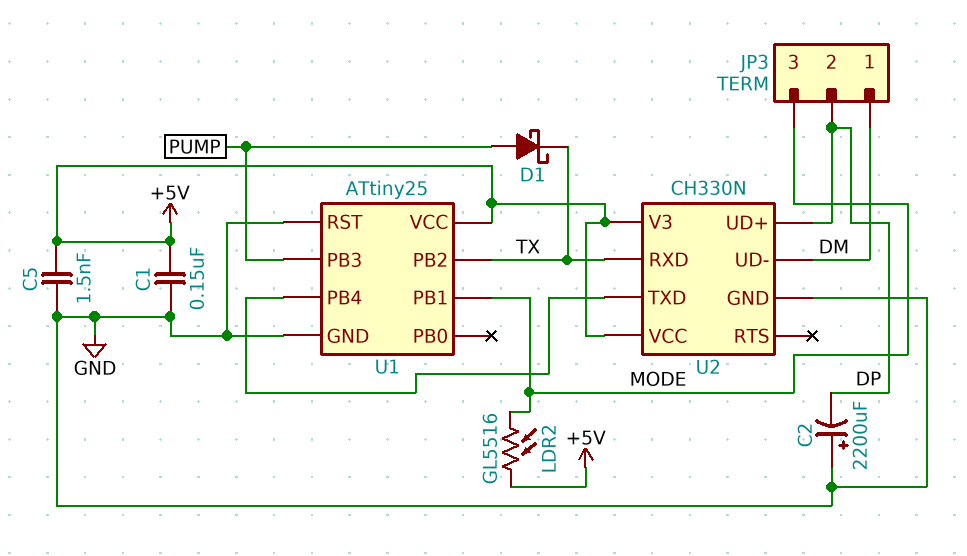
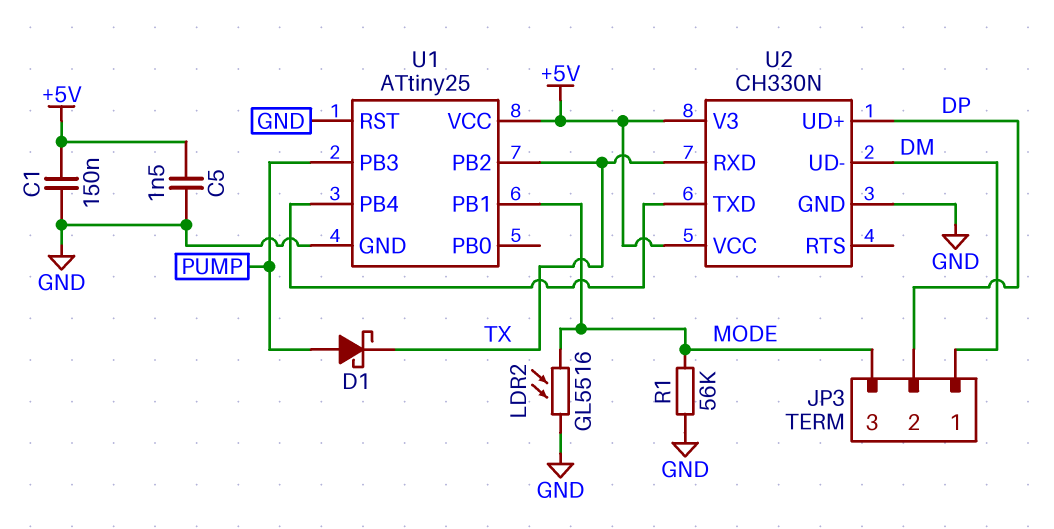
C2: 2200uF (plus GND, minus DP) -> none
LDR2: GL5516 (+5V, MODE) -> GL5516 (GND, MODE)
R1: none -> 56k (GND, MODE)

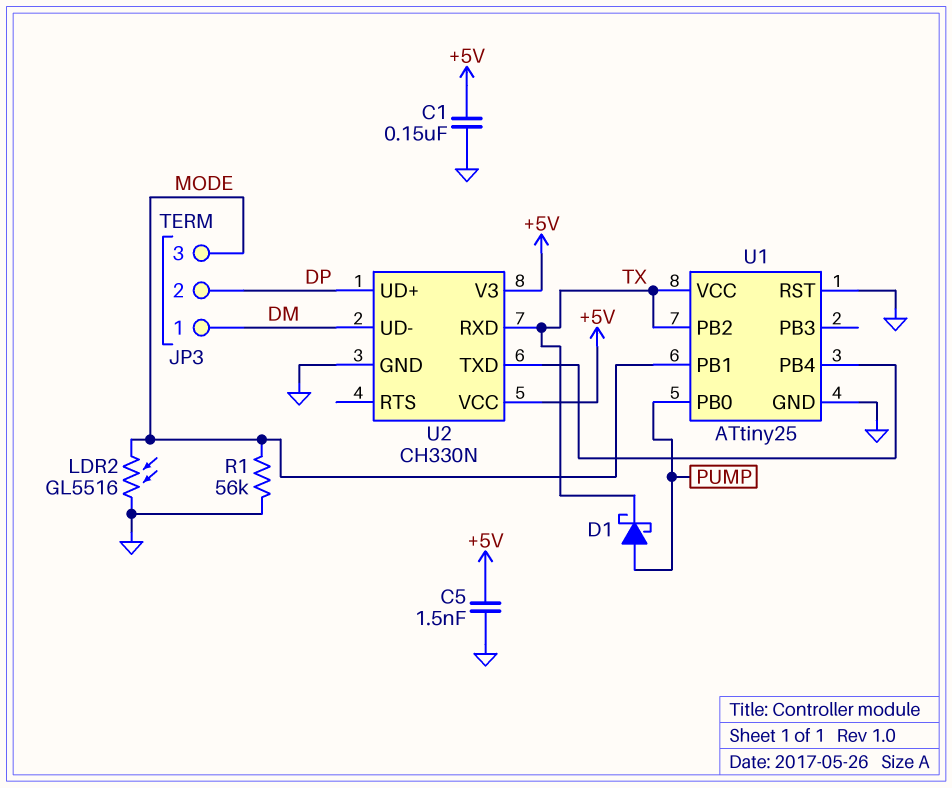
U1 pin PB0: none -> PUMP
U1 pin PB3: PUMP -> none
U1 pin VCC: +5V -> TX

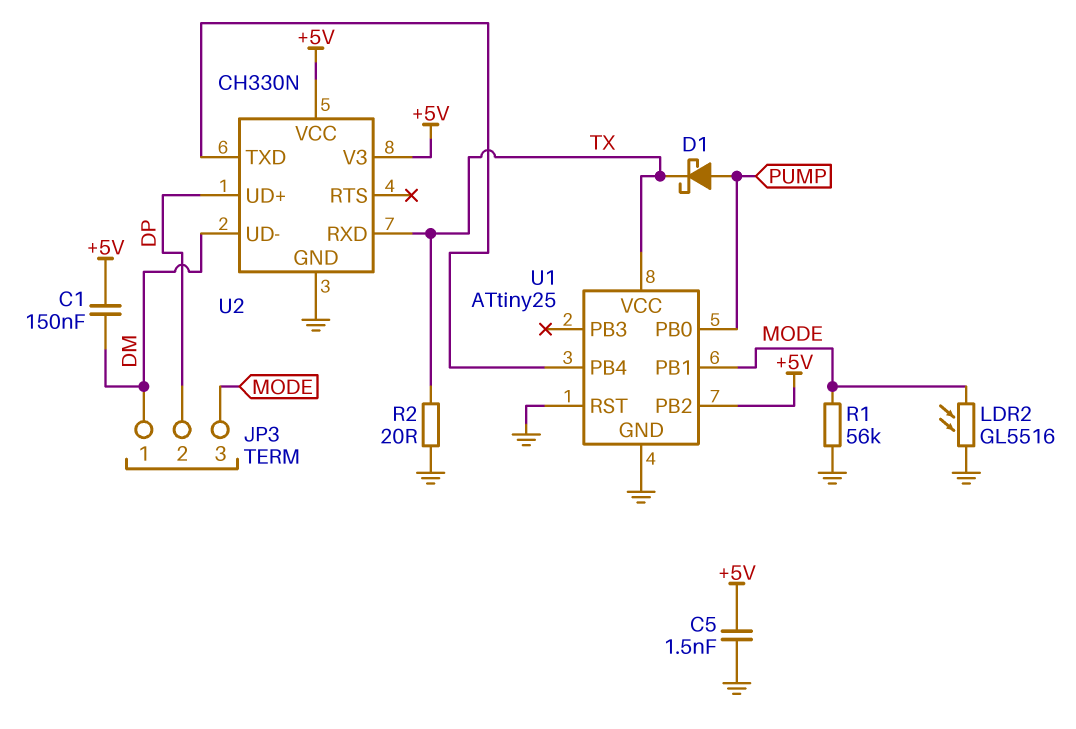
C1: 150nF (+5V, GND) -> 150nF (+5V, DM)
R2: none -> 20 (GND, TX)
U1 pin PB2: TX -> +5V

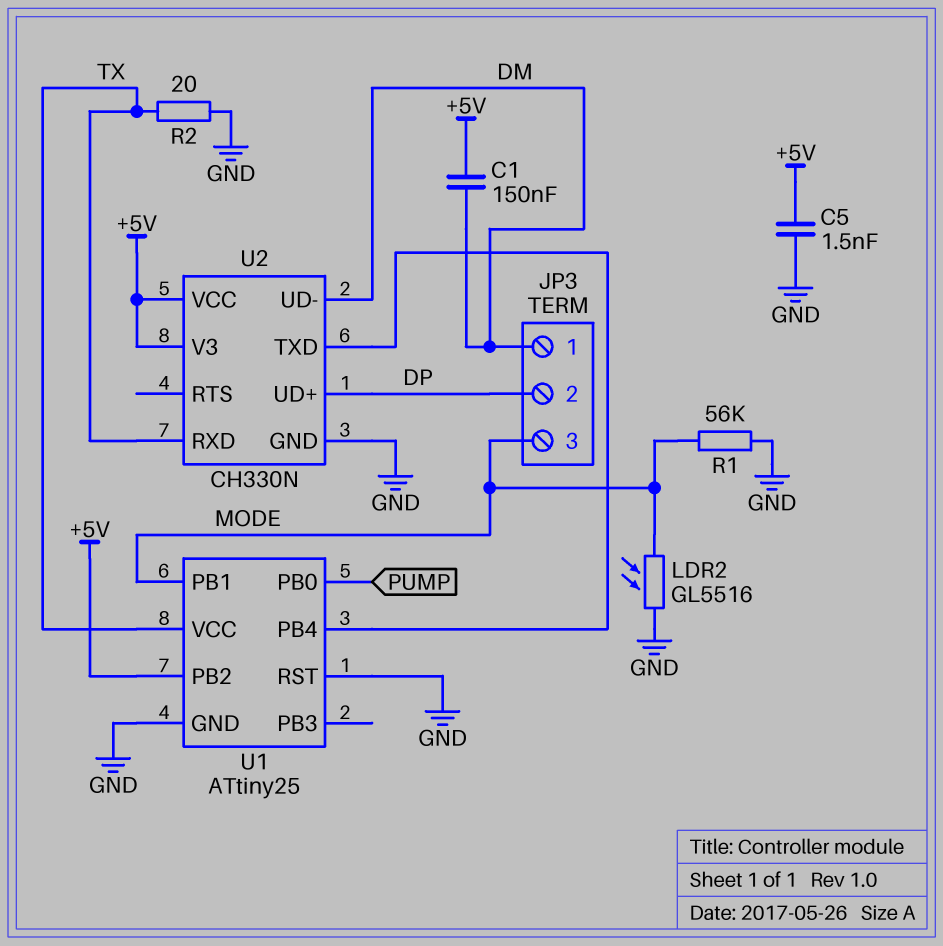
D1: schottky (A PUMP, K TX) -> none

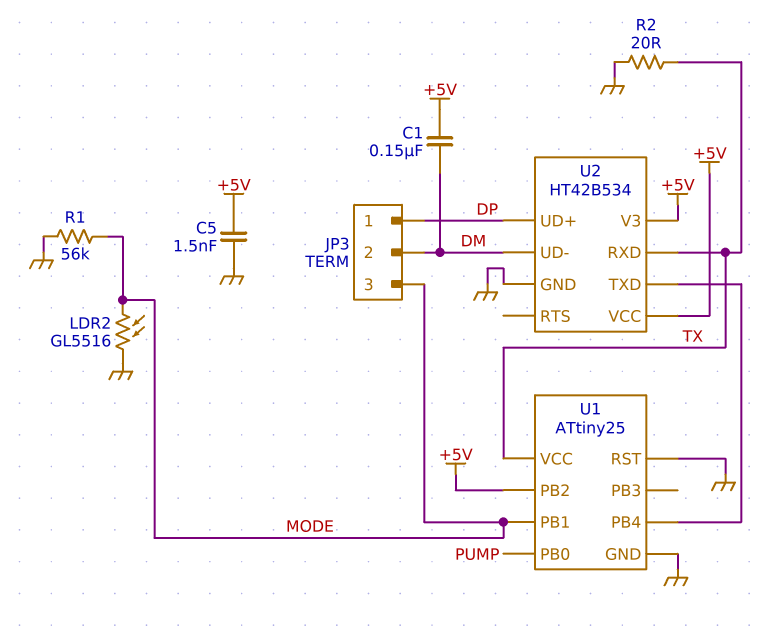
JP3 pin 1: DM -> DP
JP3 pin 2: DP -> DM
U2: CH330N -> HT42B534

